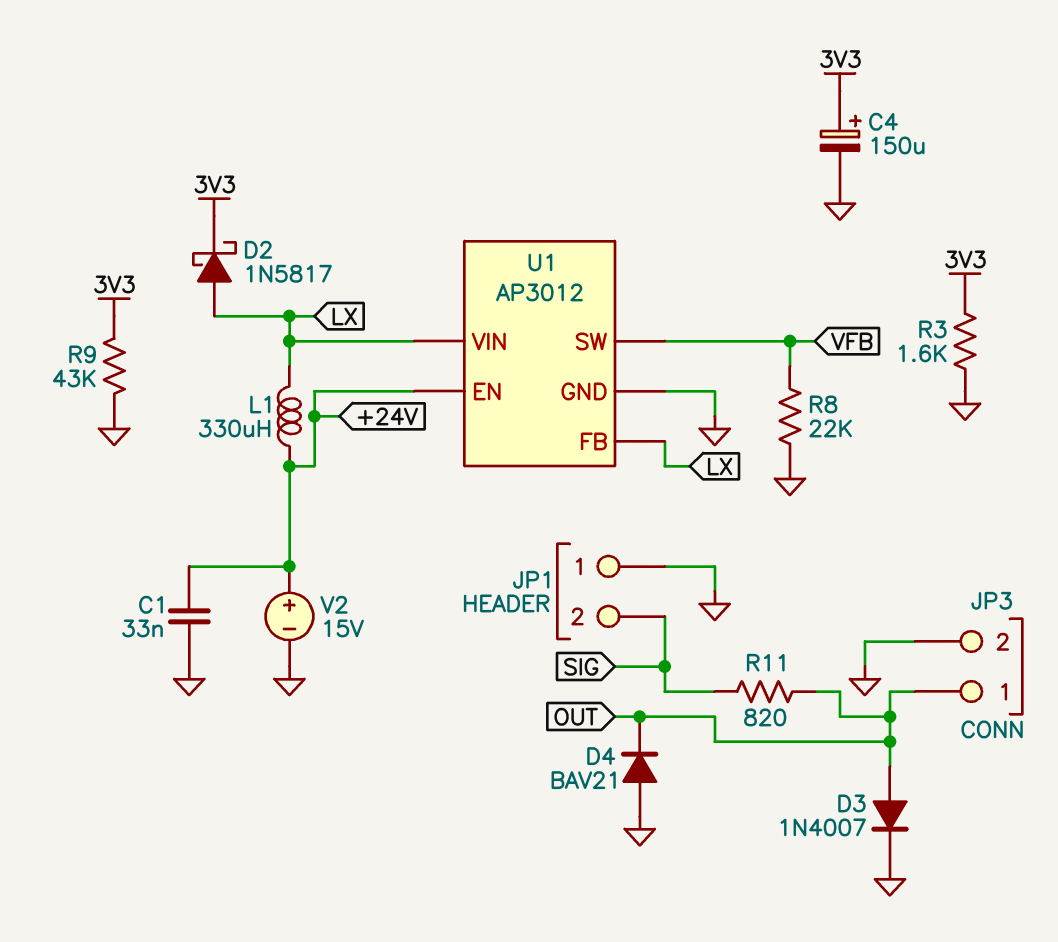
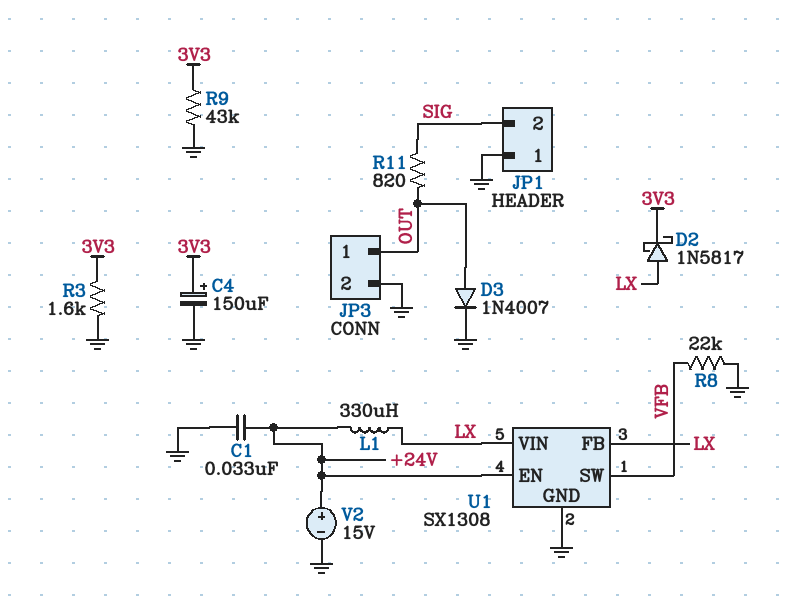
D4: diode BAV21 (A GND, K OUT) -> none
U1: AP3012 -> SX1308

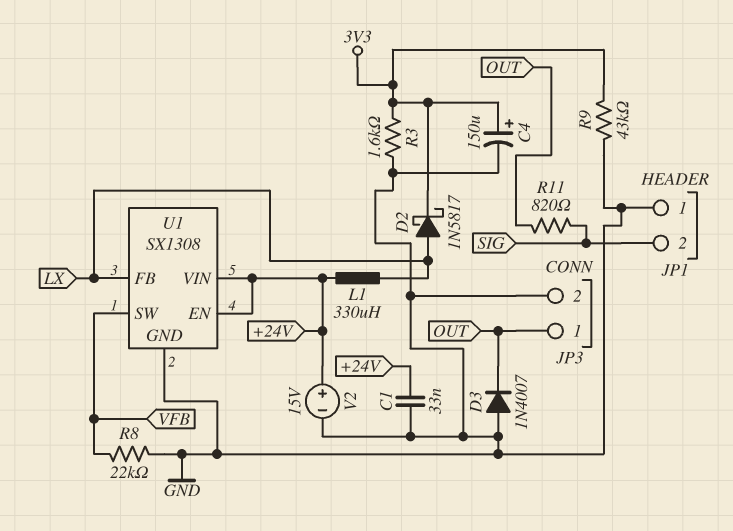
D3: diode 1N4007 (A OUT, K GND) -> diode 1N4007 (A GND, K OUT)
U1 pin VIN: LX -> +24V

